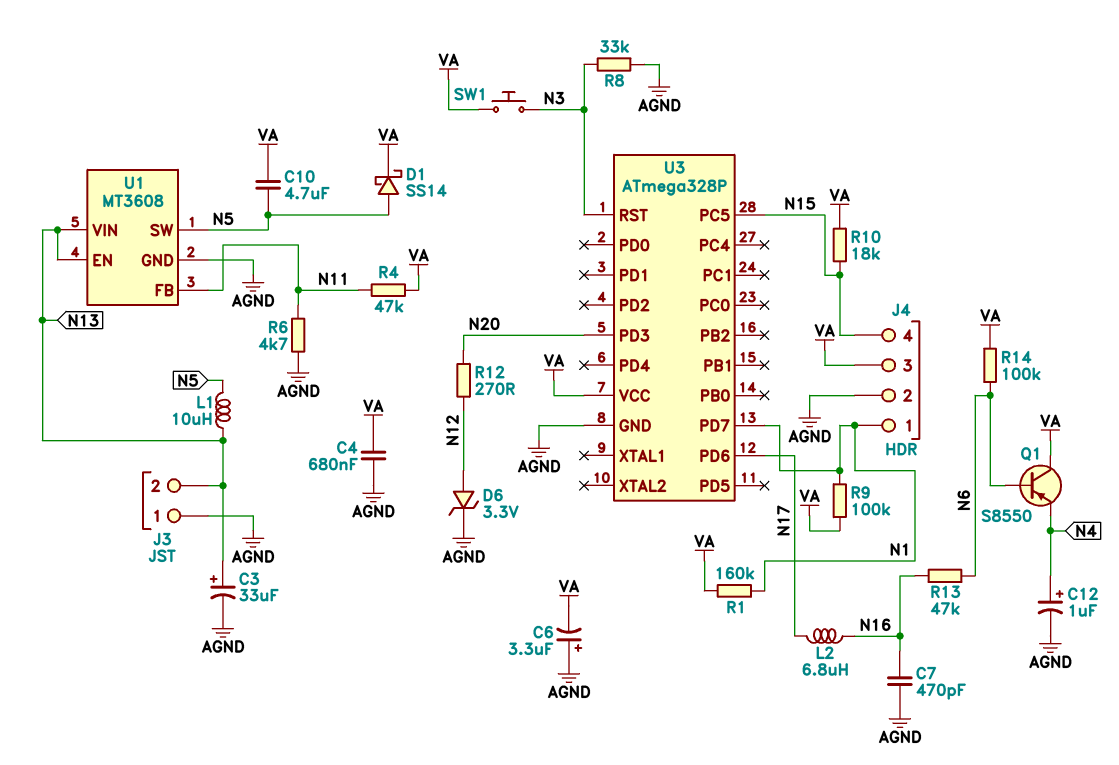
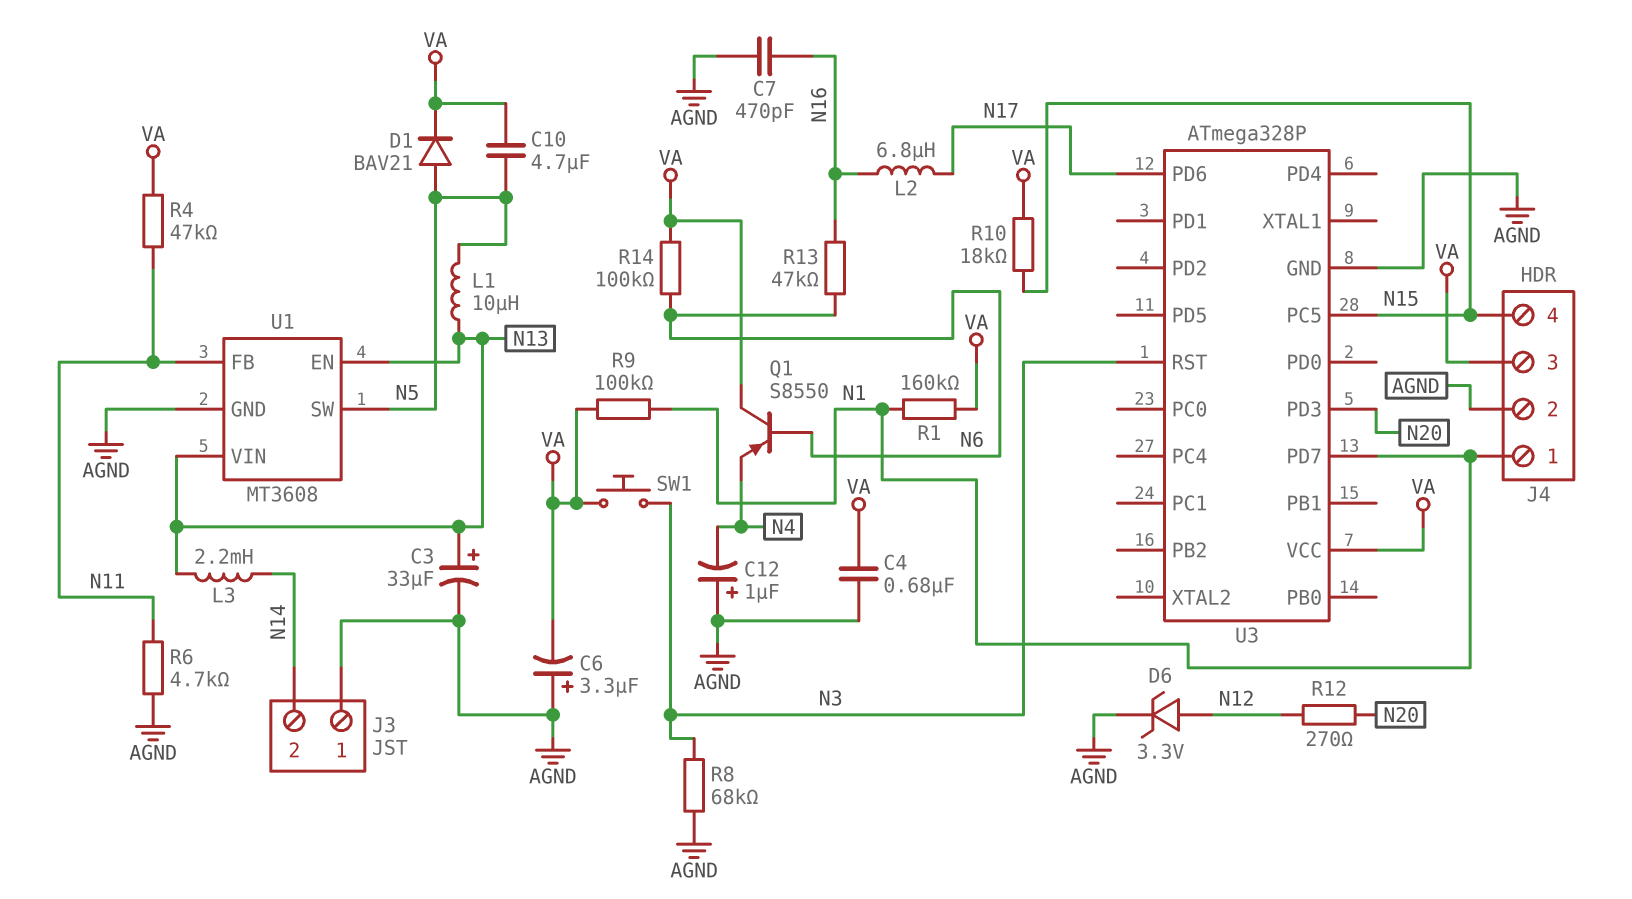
C12: 1uF (plus N4, minus AGND) -> 1uF (plus AGND, minus N4)
D1: schottky SS14 (A N5, K VA) -> diode BAV21 (A N5, K VA)
J3 pin 2: N13 -> N14
L3: none -> 2.2mH (N13, N14)
R8: 33k (AGND, N3) -> 68k (AGND, N3)

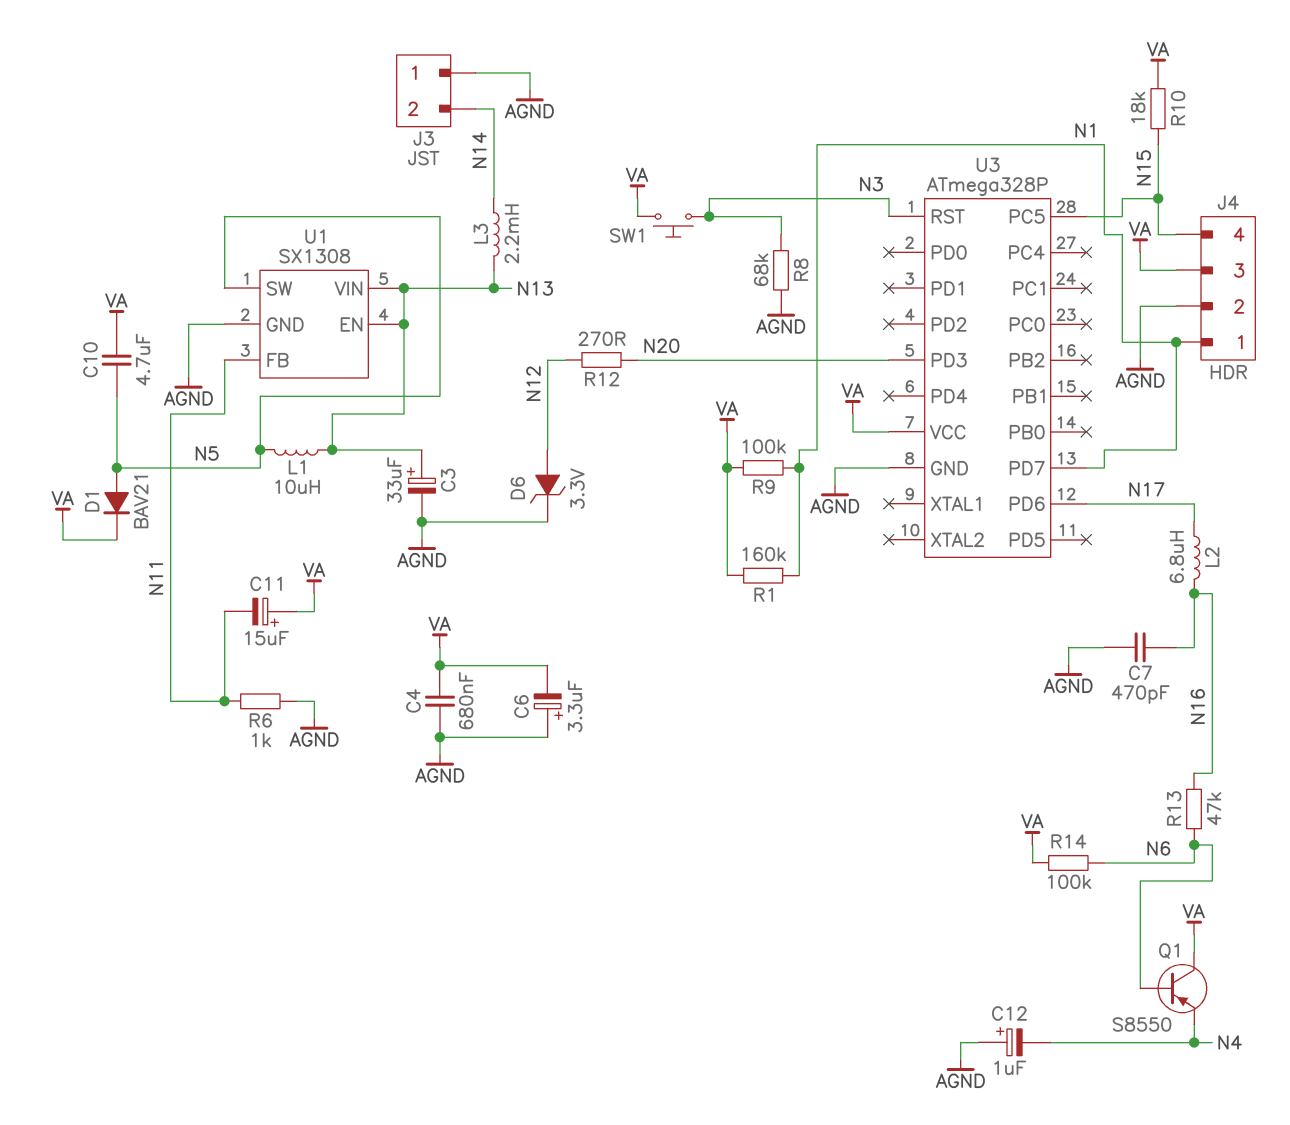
C11: none -> 15uF (plus VA, minus N11)
R4: 47k (N11, VA) -> none
R6: 4.7k (AGND, N11) -> 1k (AGND, N11)
U1: MT3608 -> SX1308

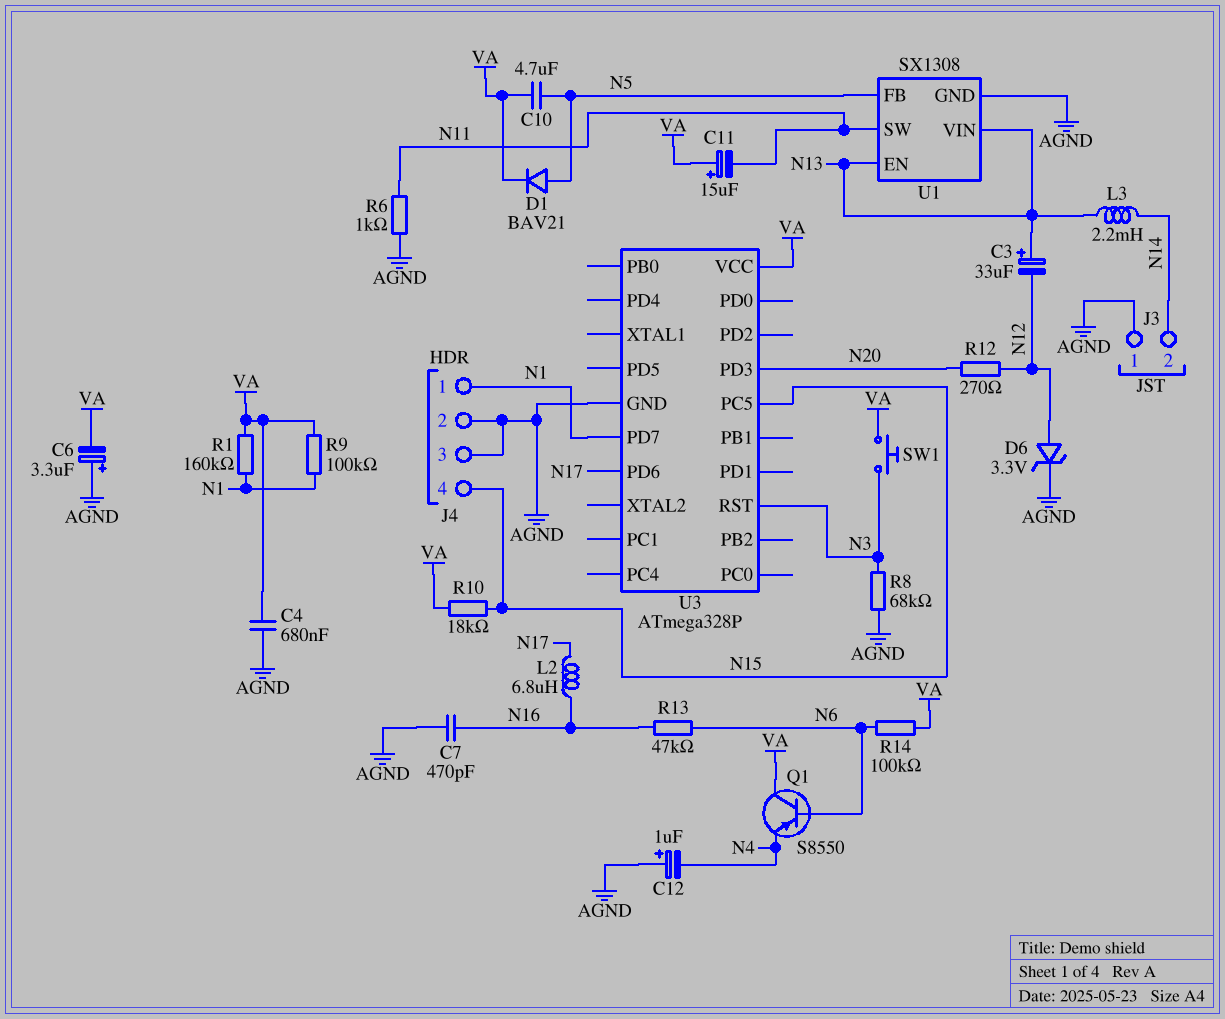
C3: 33uF (plus N13, minus AGND) -> 33uF (plus N13, minus N12)
J4 pin 3: VA -> AGND
L1: 10uH (N5, N13) -> none
U1 pin FB: N11 -> N5
U1 pin SW: N5 -> N11

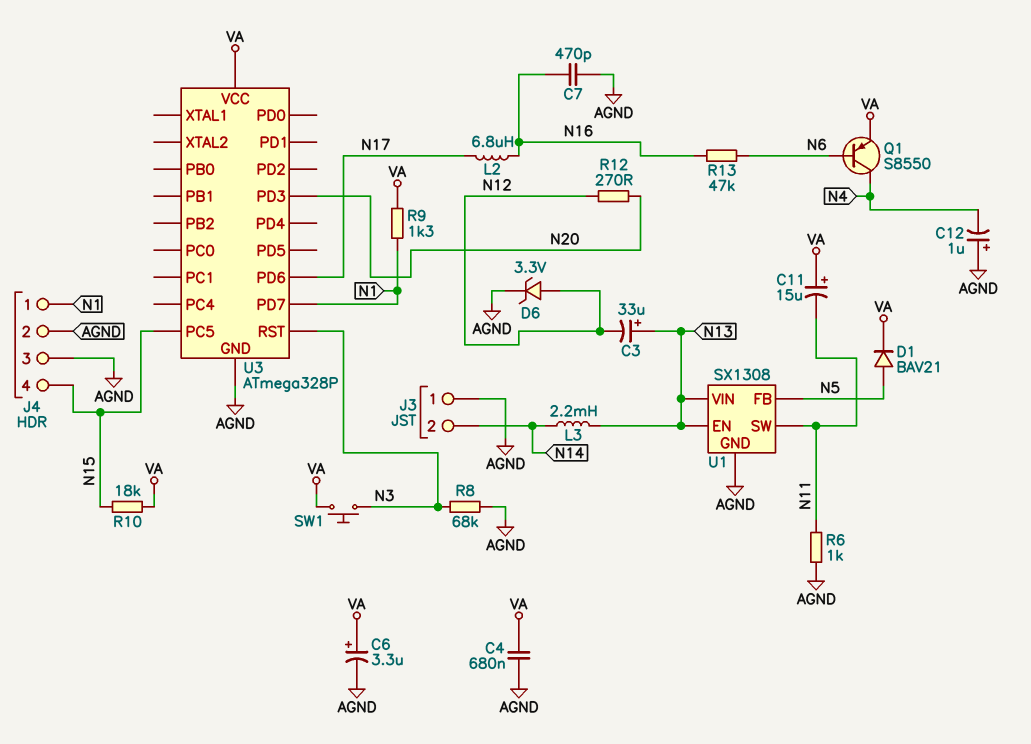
C6: 3.3uF (plus AGND, minus VA) -> 3.3uF (plus VA, minus AGND)
C10: 4.7uF (N5, VA) -> none
Q1: PNP S8550 (B N6, C VA, E N4) -> PNP S8550 (B N6, C N4, E VA)
R1: 160k (N1, VA) -> none
R9: 100k (N1, VA) -> 1.3k (N1, VA)
R14: 100k (N6, VA) -> none

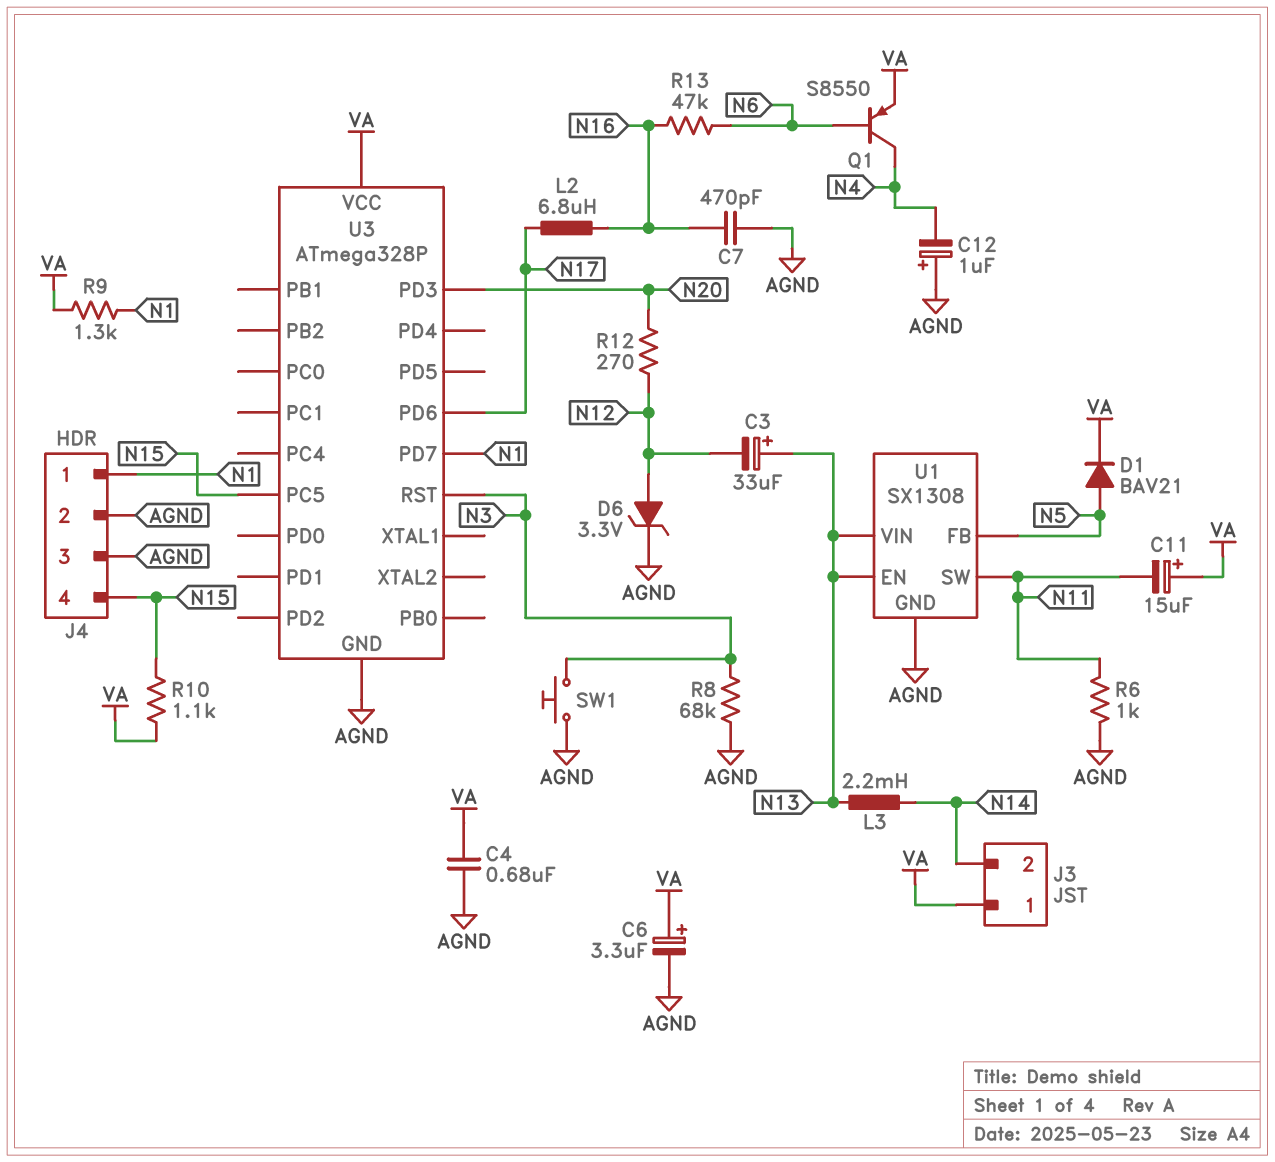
J3 pin 1: AGND -> VA
R10: 18k (N15, VA) -> 1.1k (N15, VA)
SW1: button (N3, VA) -> button (AGND, N3)

